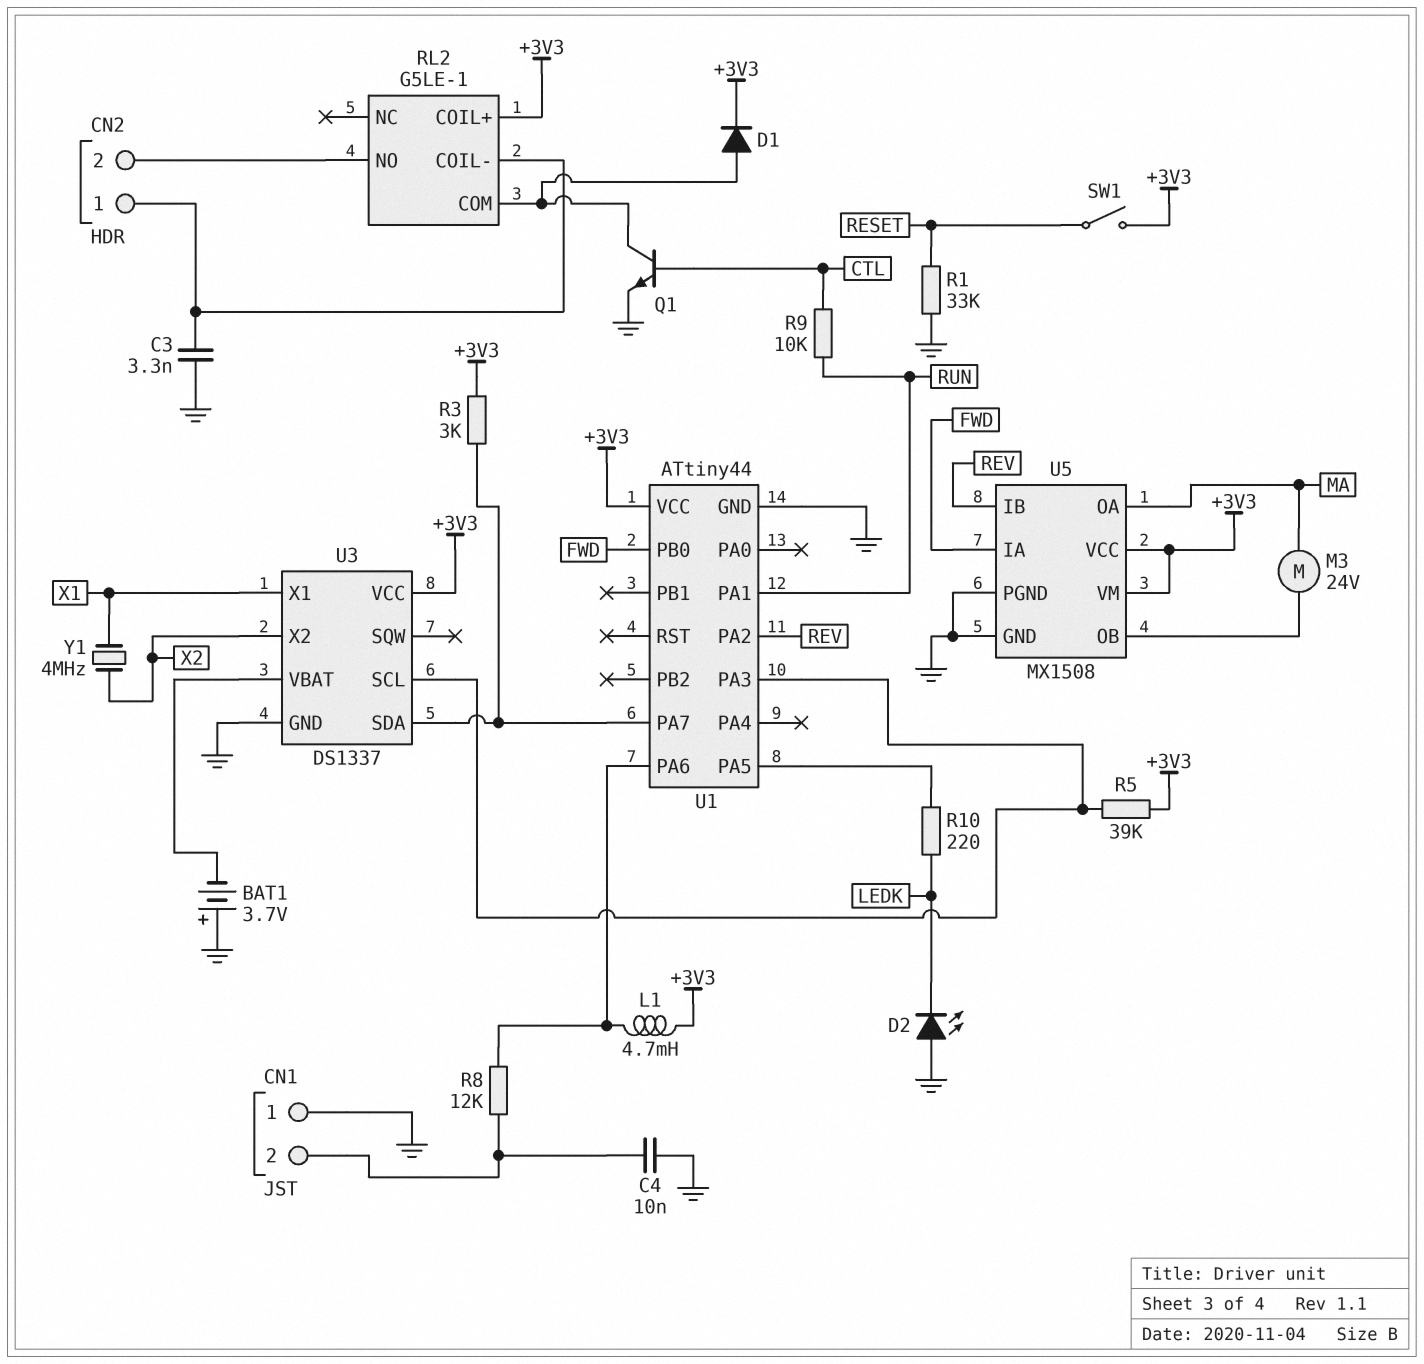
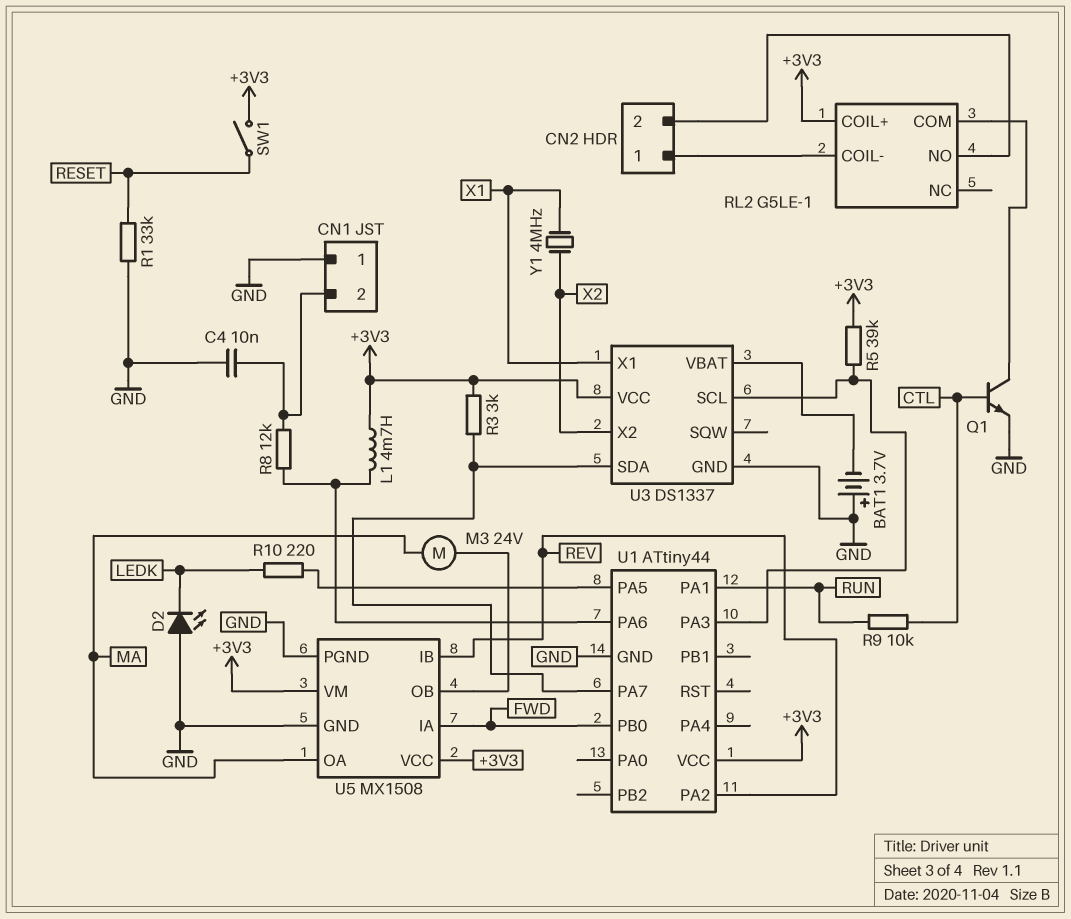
C3: 3.3nF (CN2/1, GND) -> none
D1: diode (A RL2/COM, K +3V3) -> none

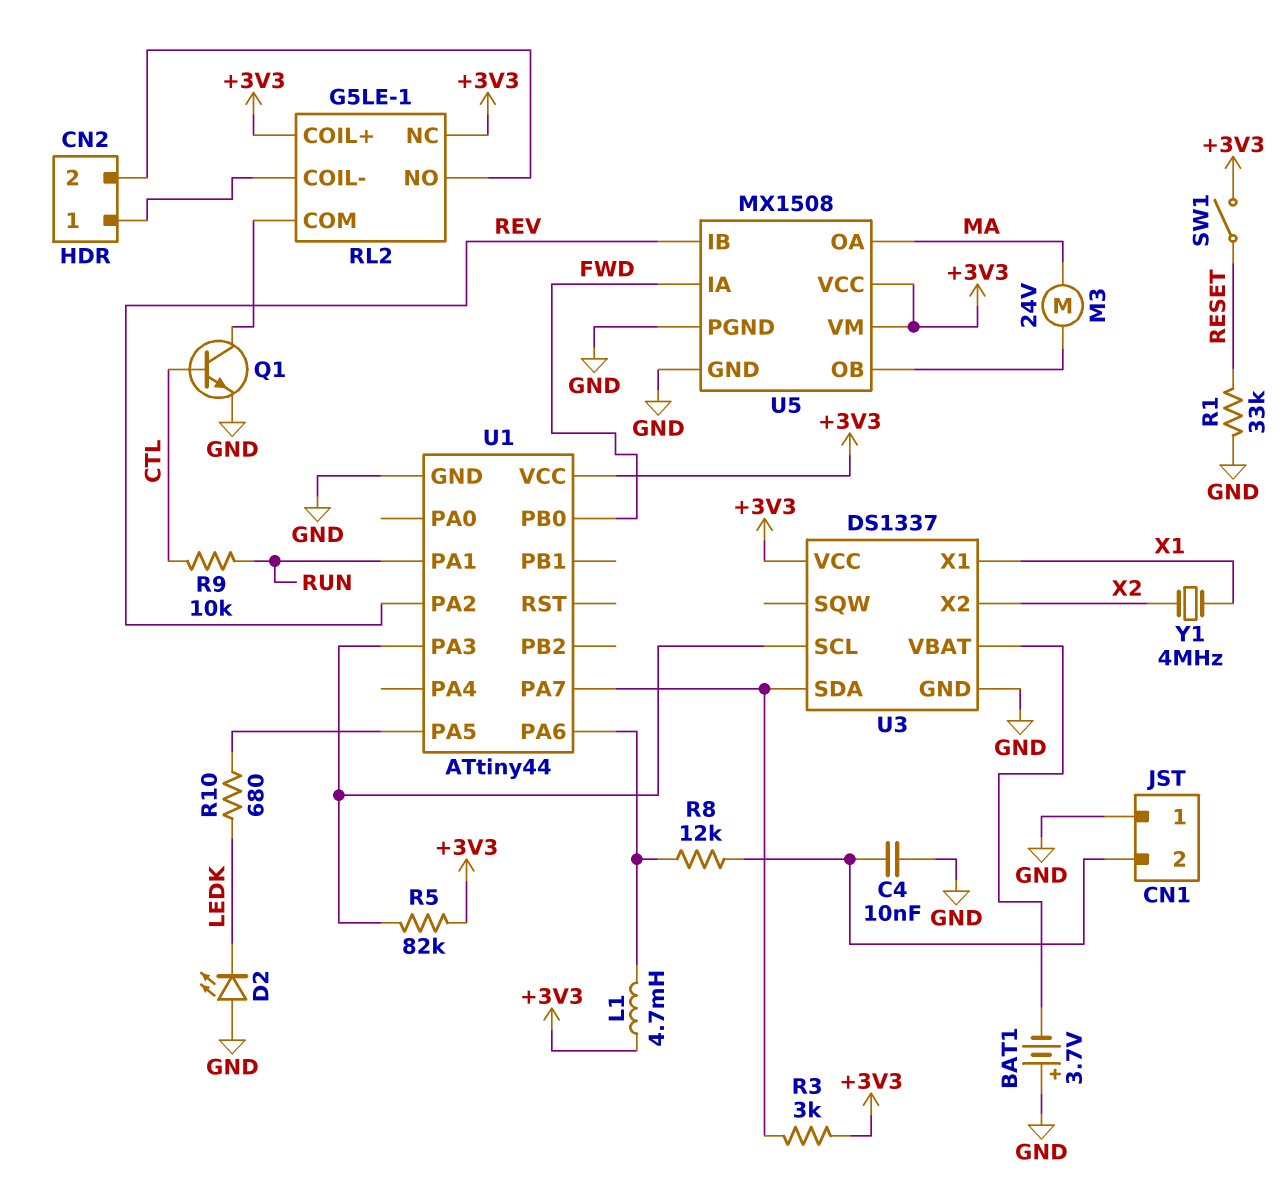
R5: 39k (+3V3, U1/PA3) -> 82k (+3V3, U1/PA3)
R10: 220 (LEDK, U1/PA5) -> 680 (LEDK, U1/PA5)
RL2 pin NC: none -> +3V3

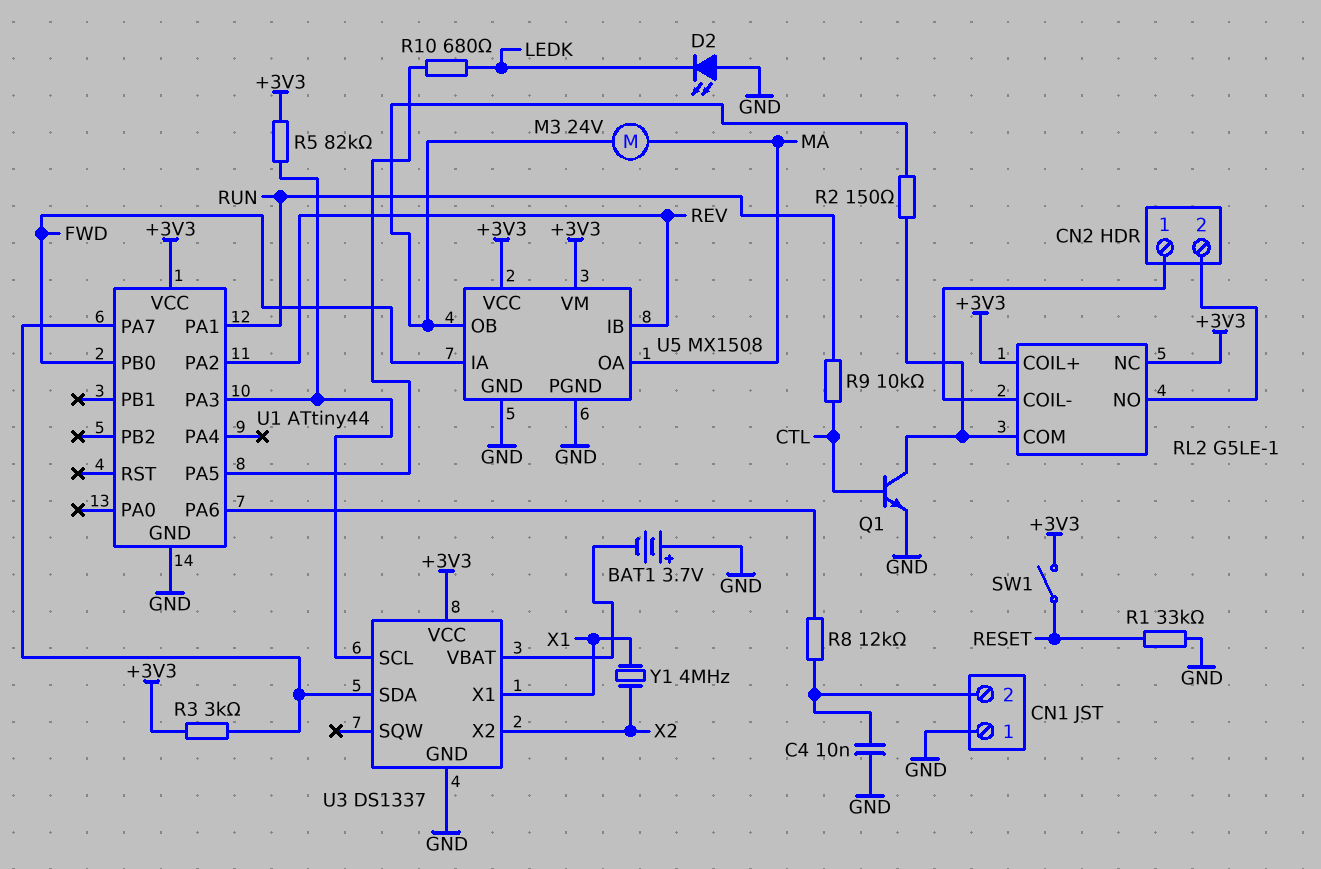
L1: 4.7mH (+3V3, U1/PA6) -> none
R2: none -> 150 (RL2/COM, U5/OB)

